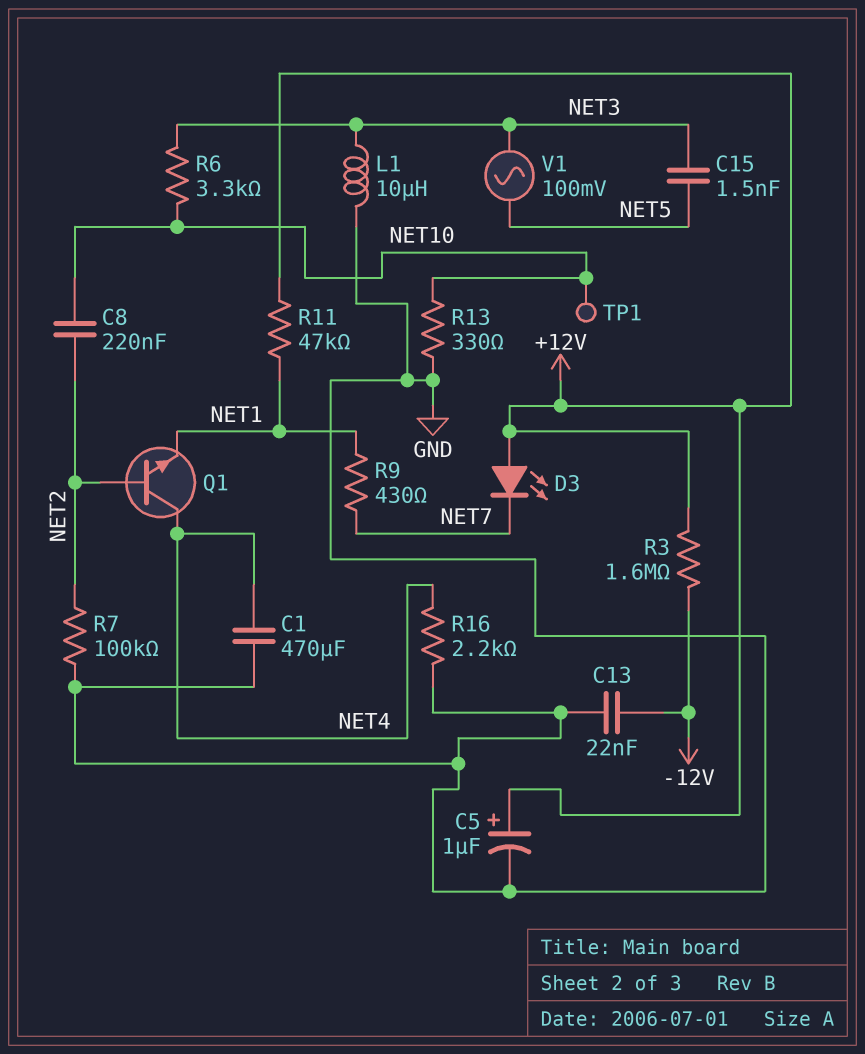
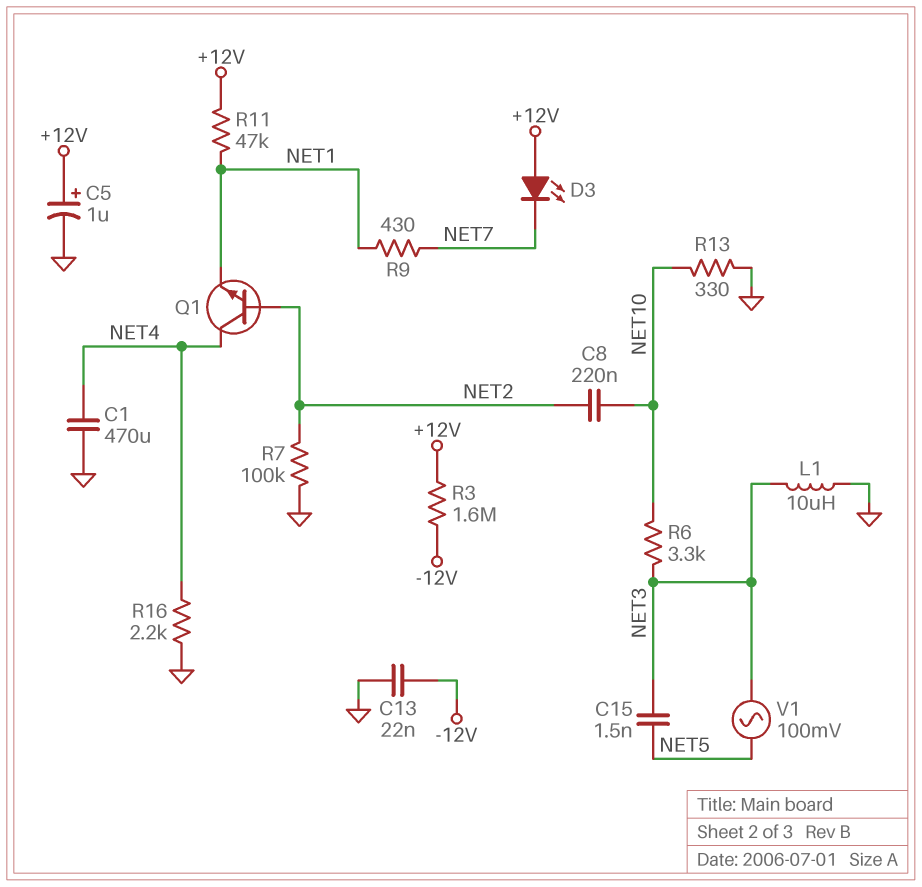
TP1: test point (NET10) -> none

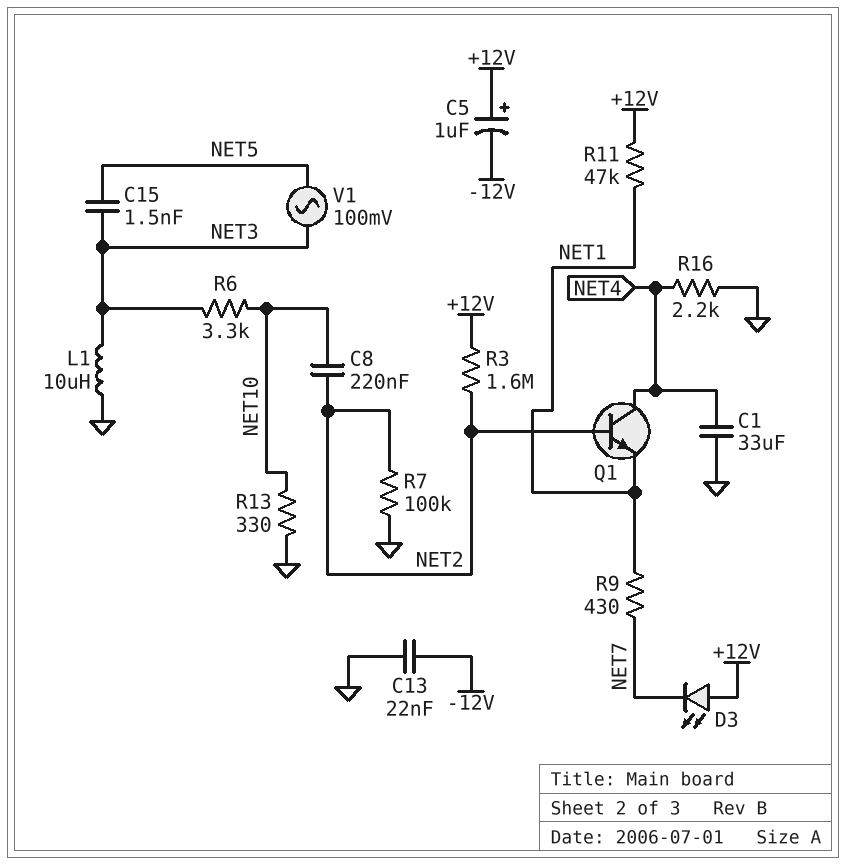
C1: 470uF (GND, NET4) -> 33uF (GND, NET4)
C5: 1uF (plus +12V, minus GND) -> 1uF (plus +12V, minus -12V)
R3: 1.6M (+12V, -12V) -> 1.6M (+12V, NET2)

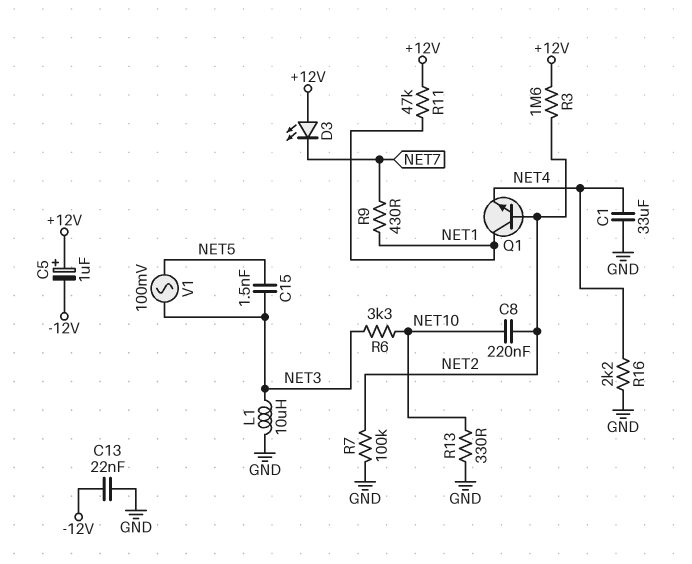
Q1: NPN (B NET2, C NET4, E NET1) -> NPN (B NET2, C NET1, E NET4)

